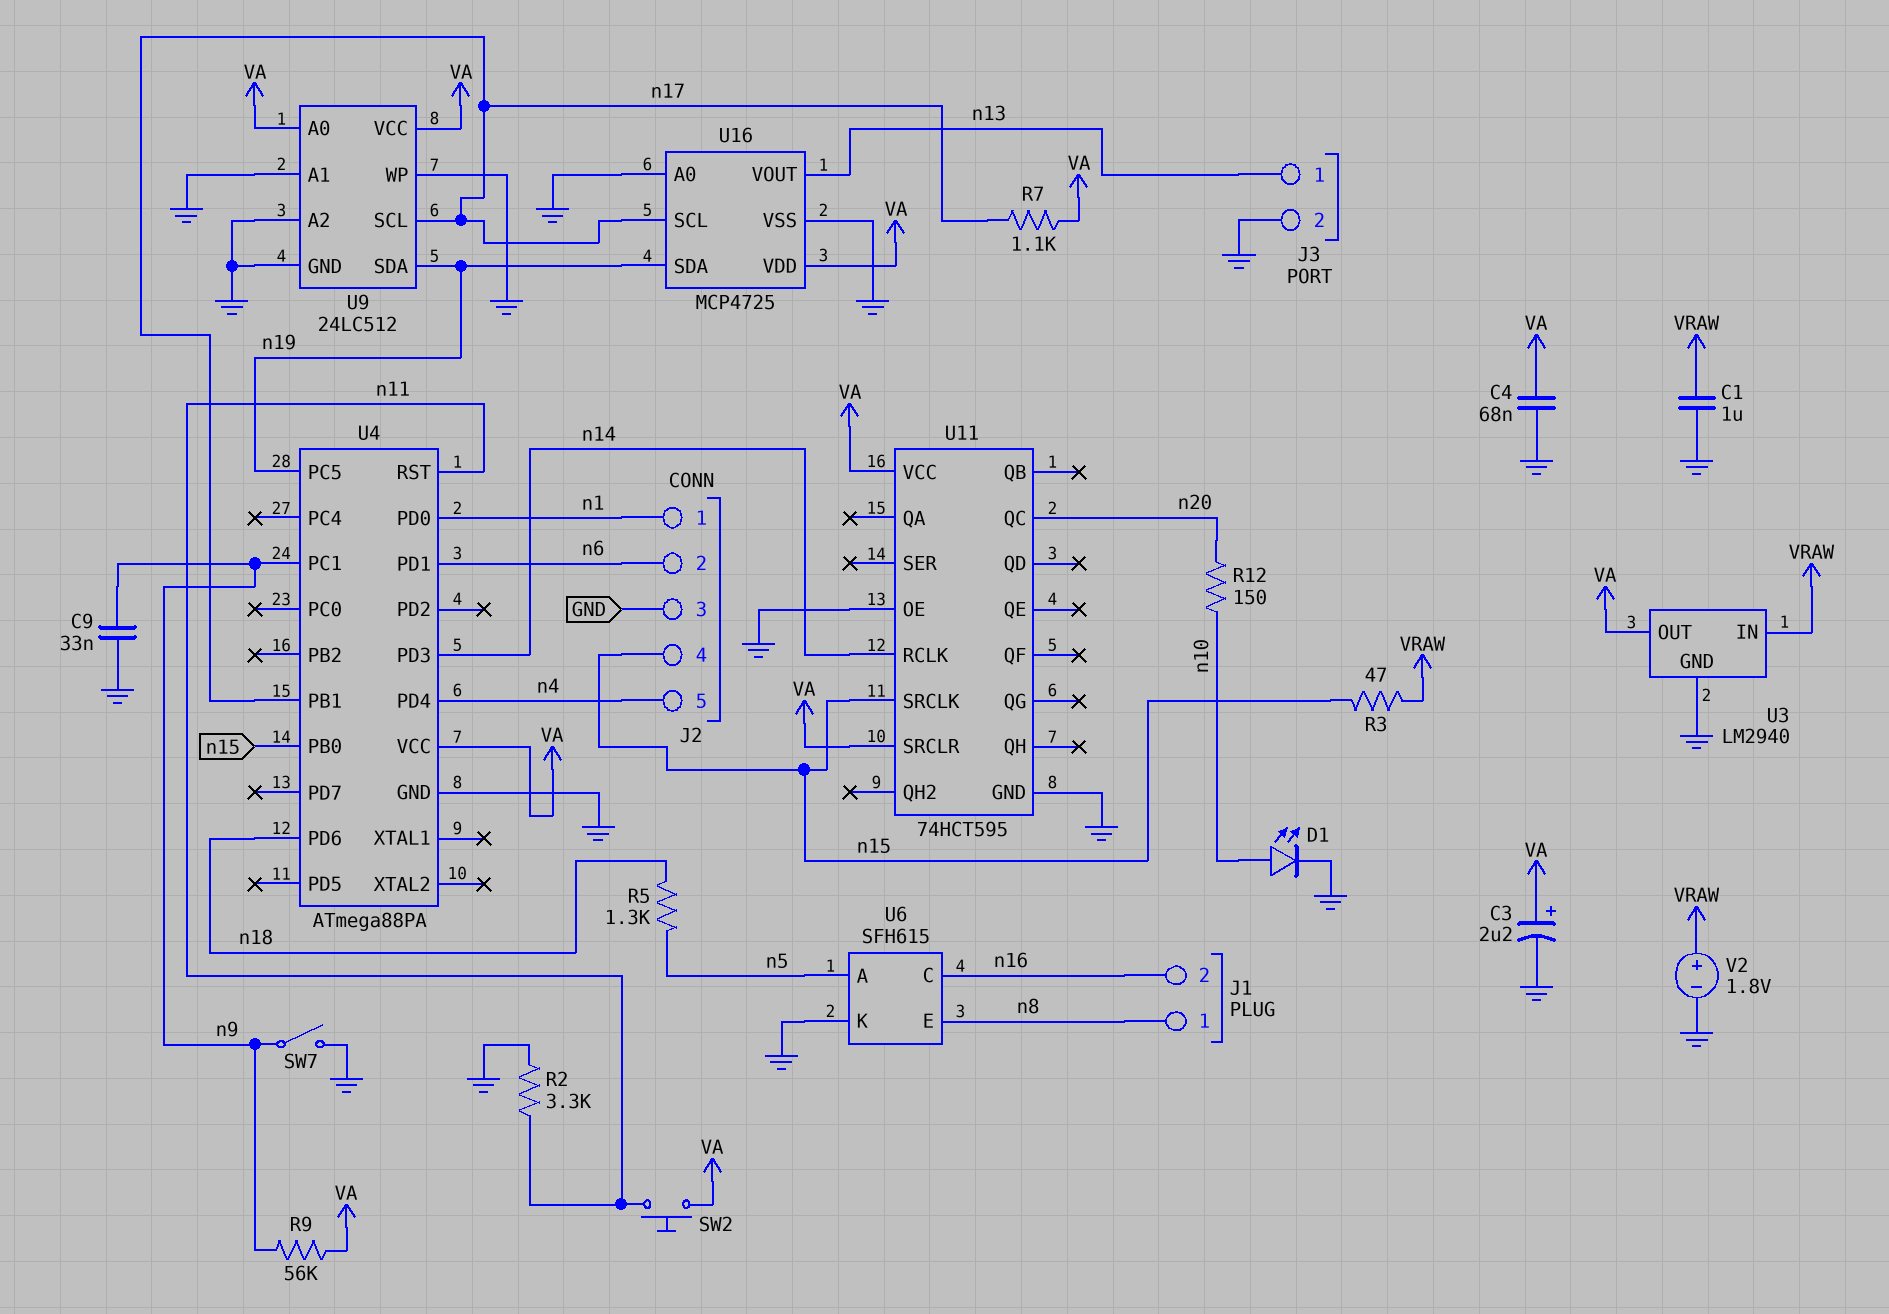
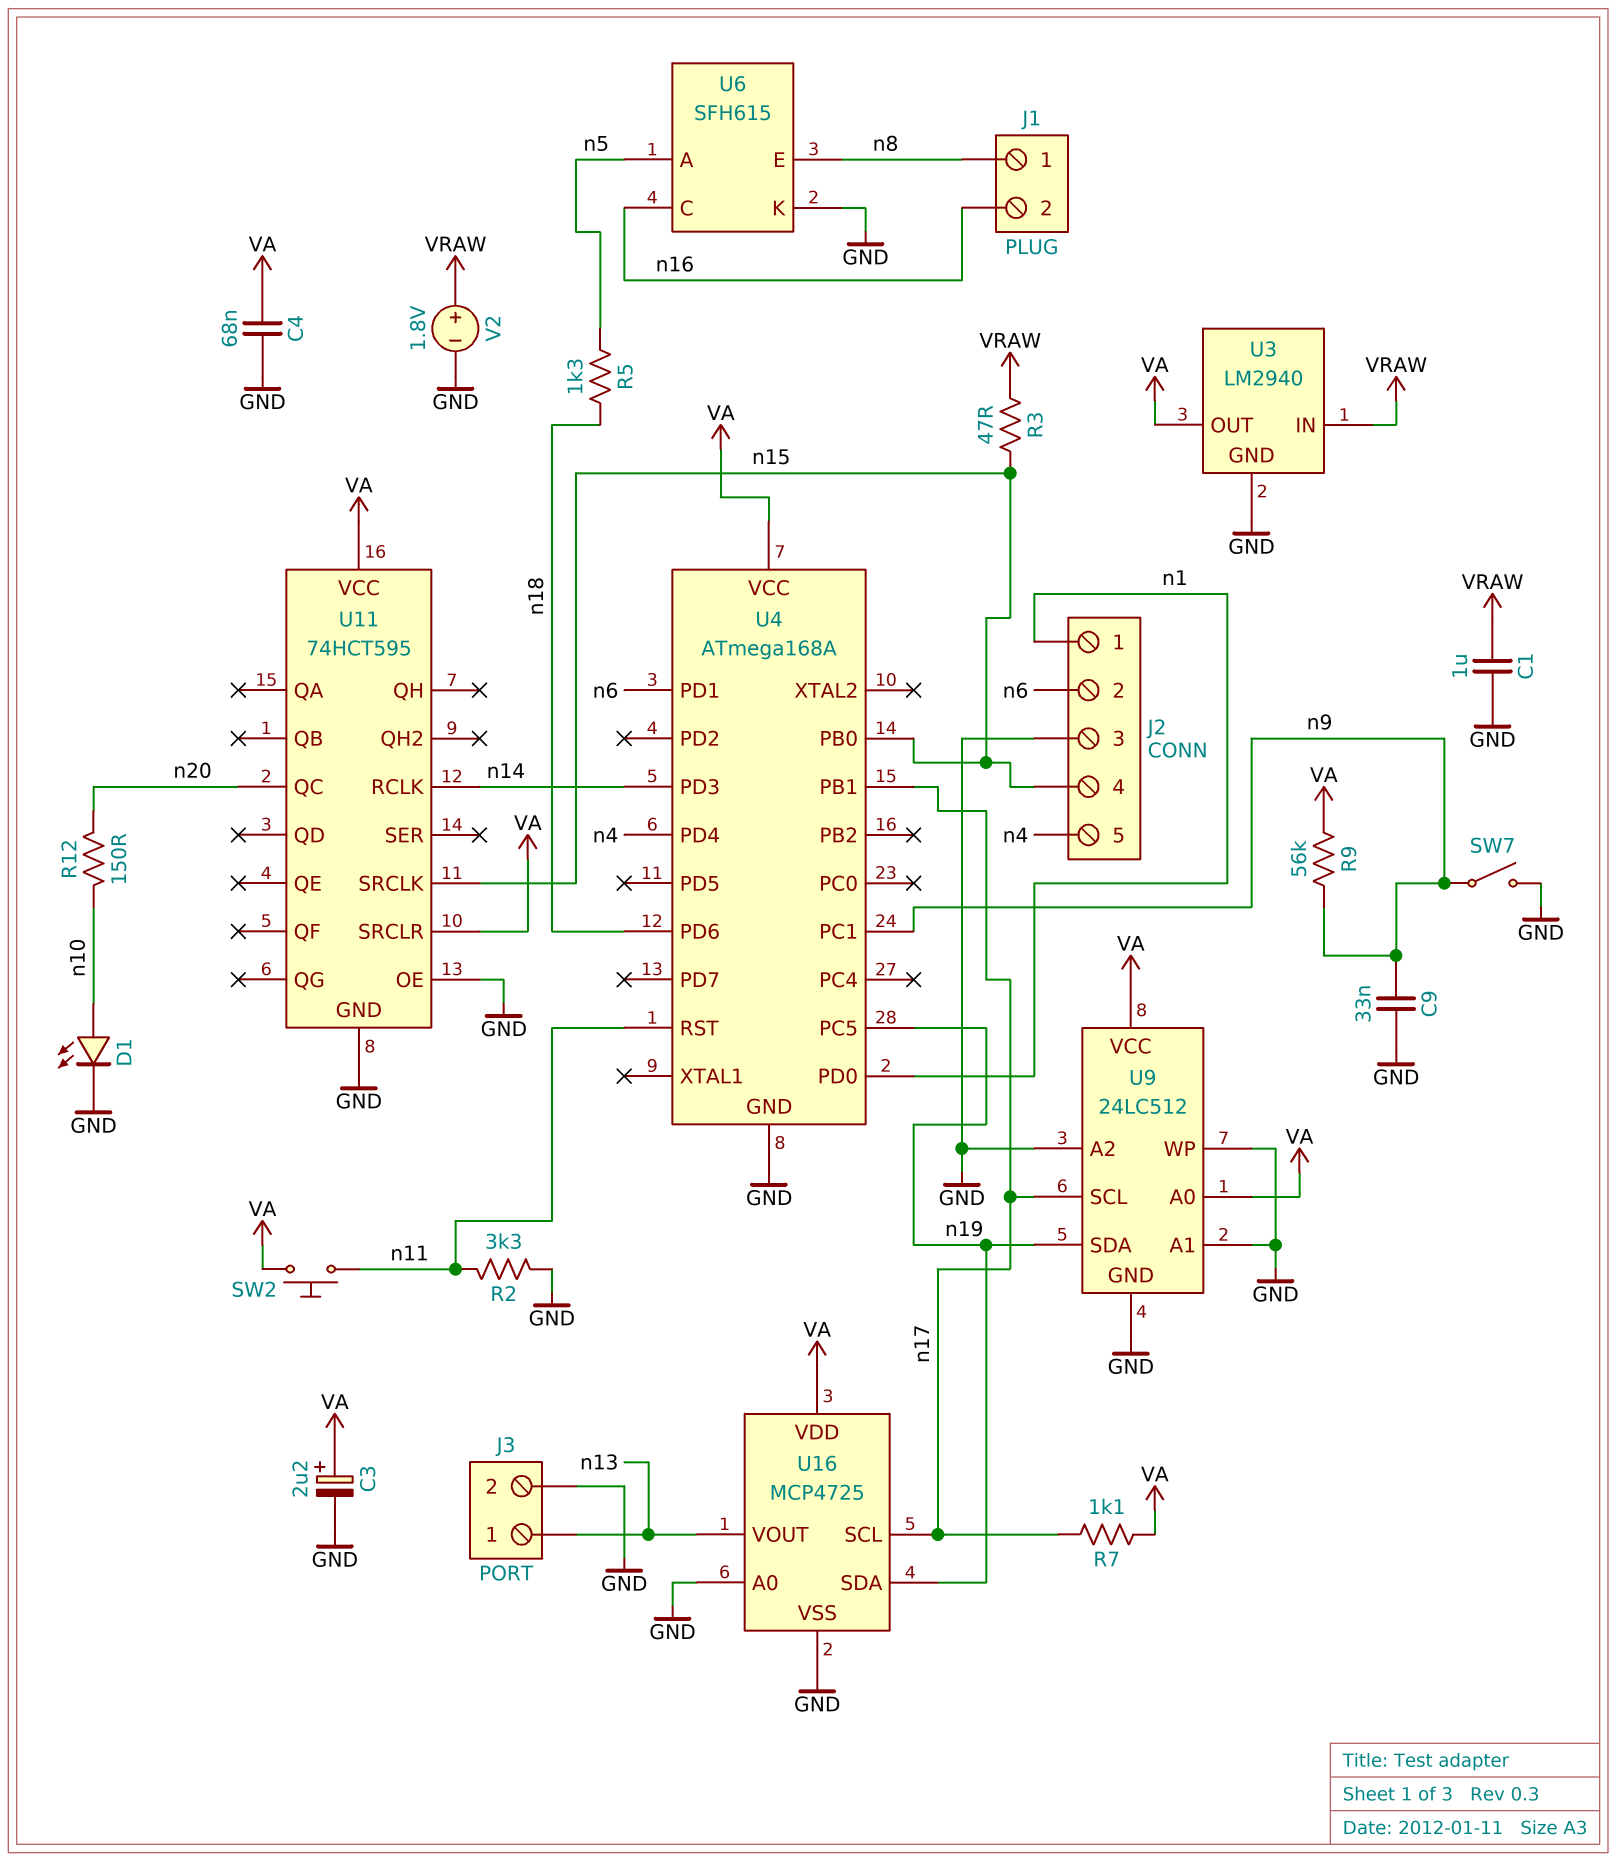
U4: ATmega88PA -> ATmega168A

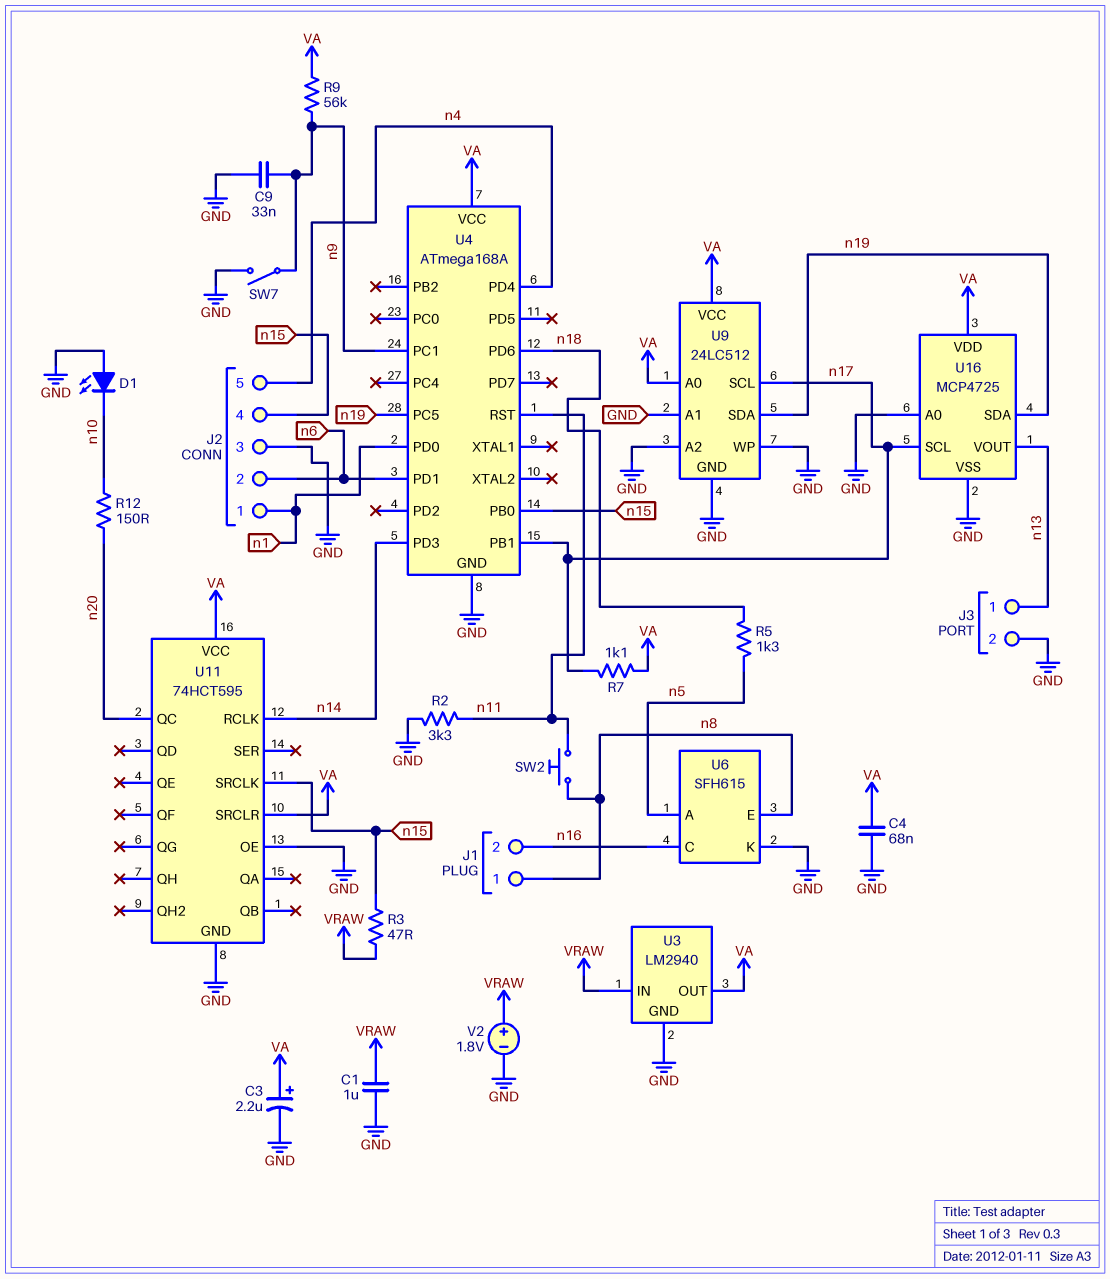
D1: LED (A n10, K GND) -> LED (A GND, K n10)
SW2: button (VA, n11) -> button (n8, n11)

